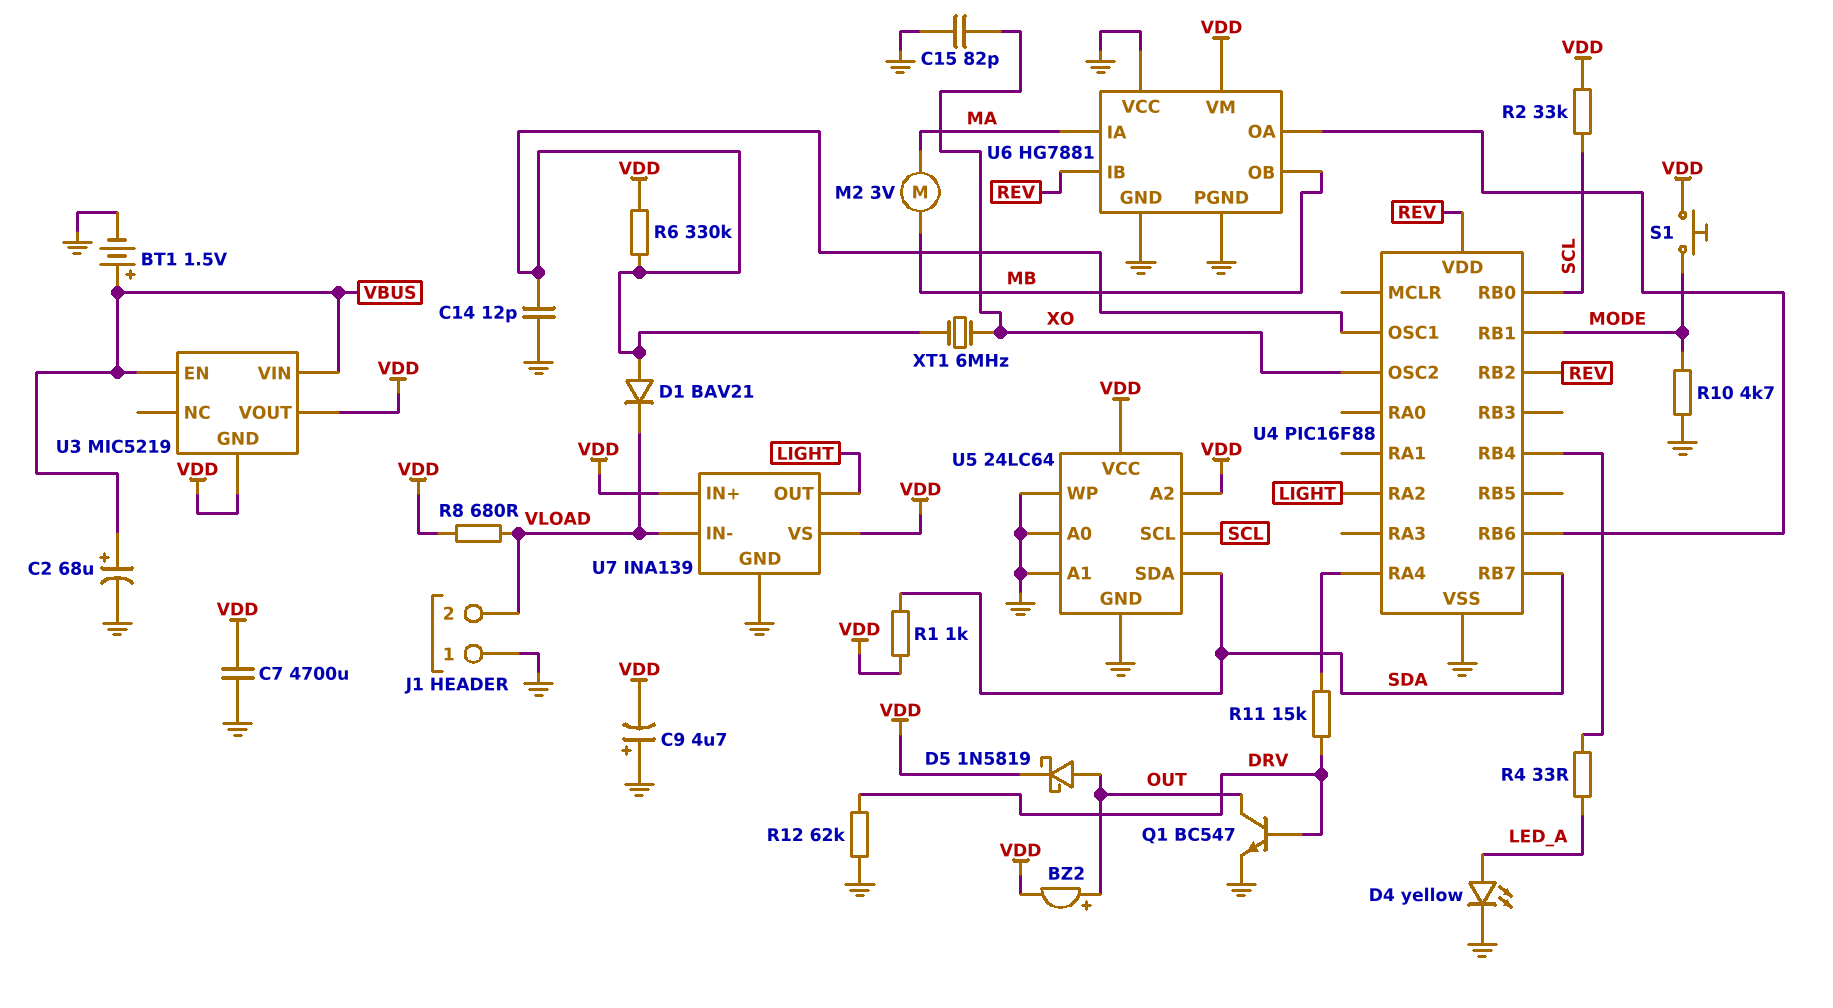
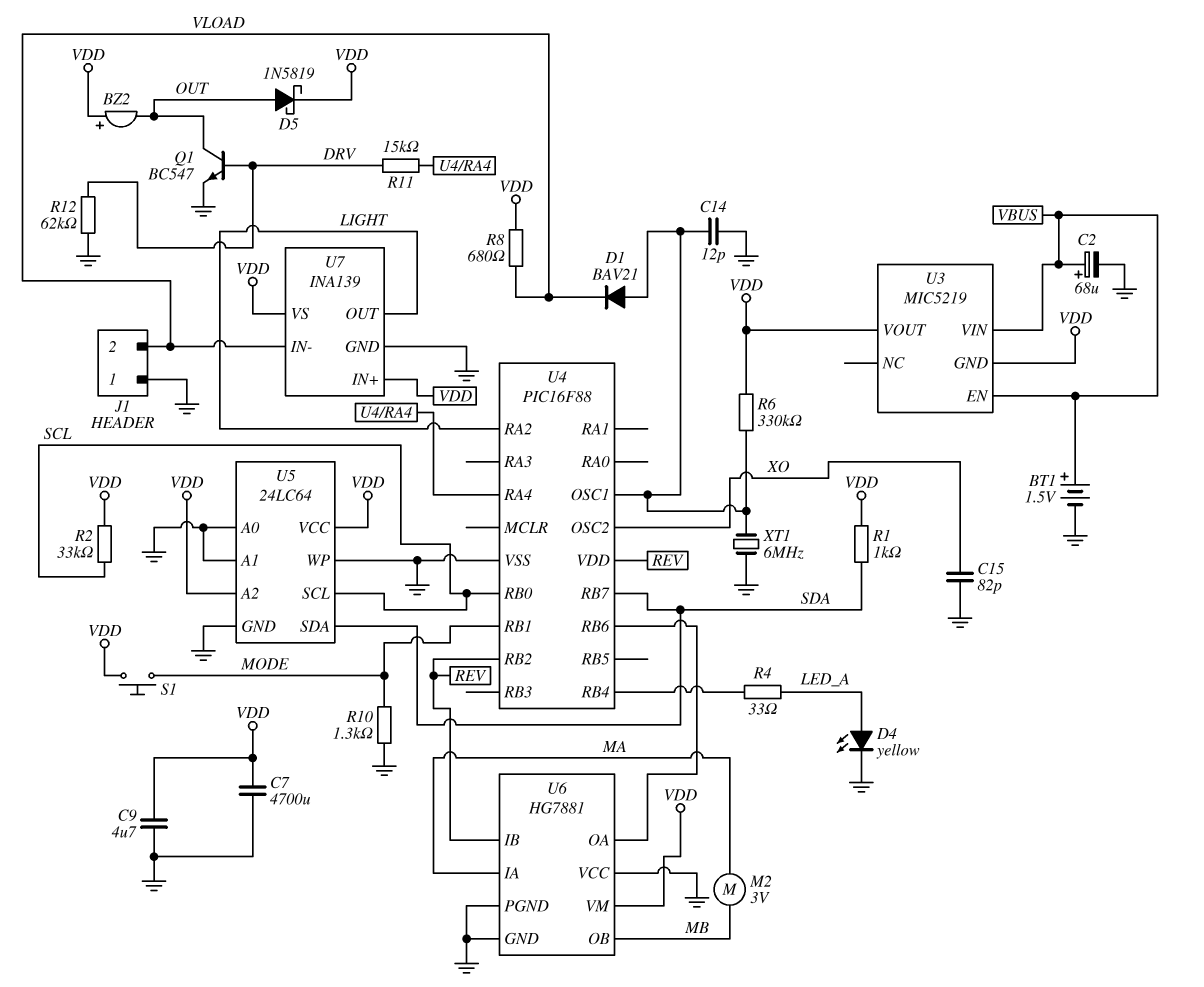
BZ2: buzzer (plus OUT, minus VDD) -> buzzer (plus VDD, minus OUT)
C9: 4.7uF (plus GND, minus VDD) -> 4.7uF (GND, VDD)
R10: 4.7k (GND, MODE) -> 1.3k (GND, MODE)
XT1: 6MHz (U4/OSC1, XO) -> 6MHz (GND, U4/OSC1)

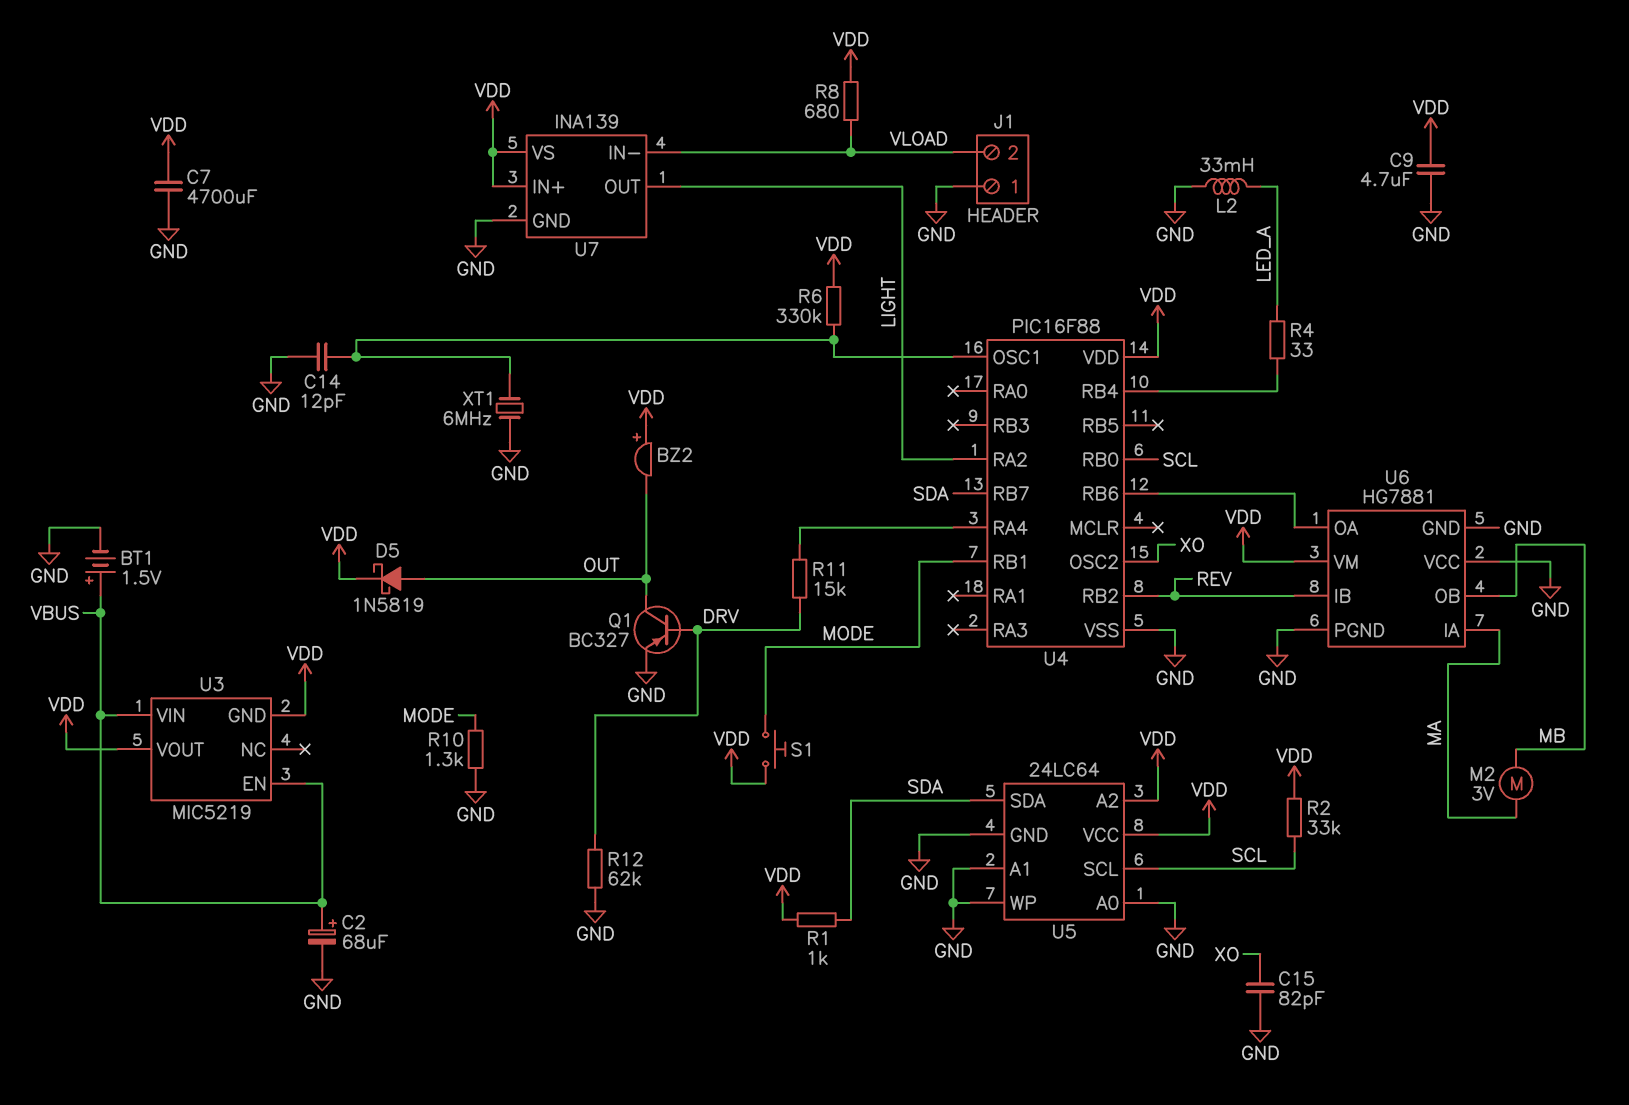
D1: diode BAV21 (A U4/OSC1, K VLOAD) -> none
D4: LED yellow (A LED_A, K GND) -> none
L2: none -> 33mH (GND, LED_A)
Q1: NPN BC547 (B DRV, C OUT, E GND) -> PNP BC327 (B DRV, C OUT, E GND)
U4 pin VDD: REV -> VDD

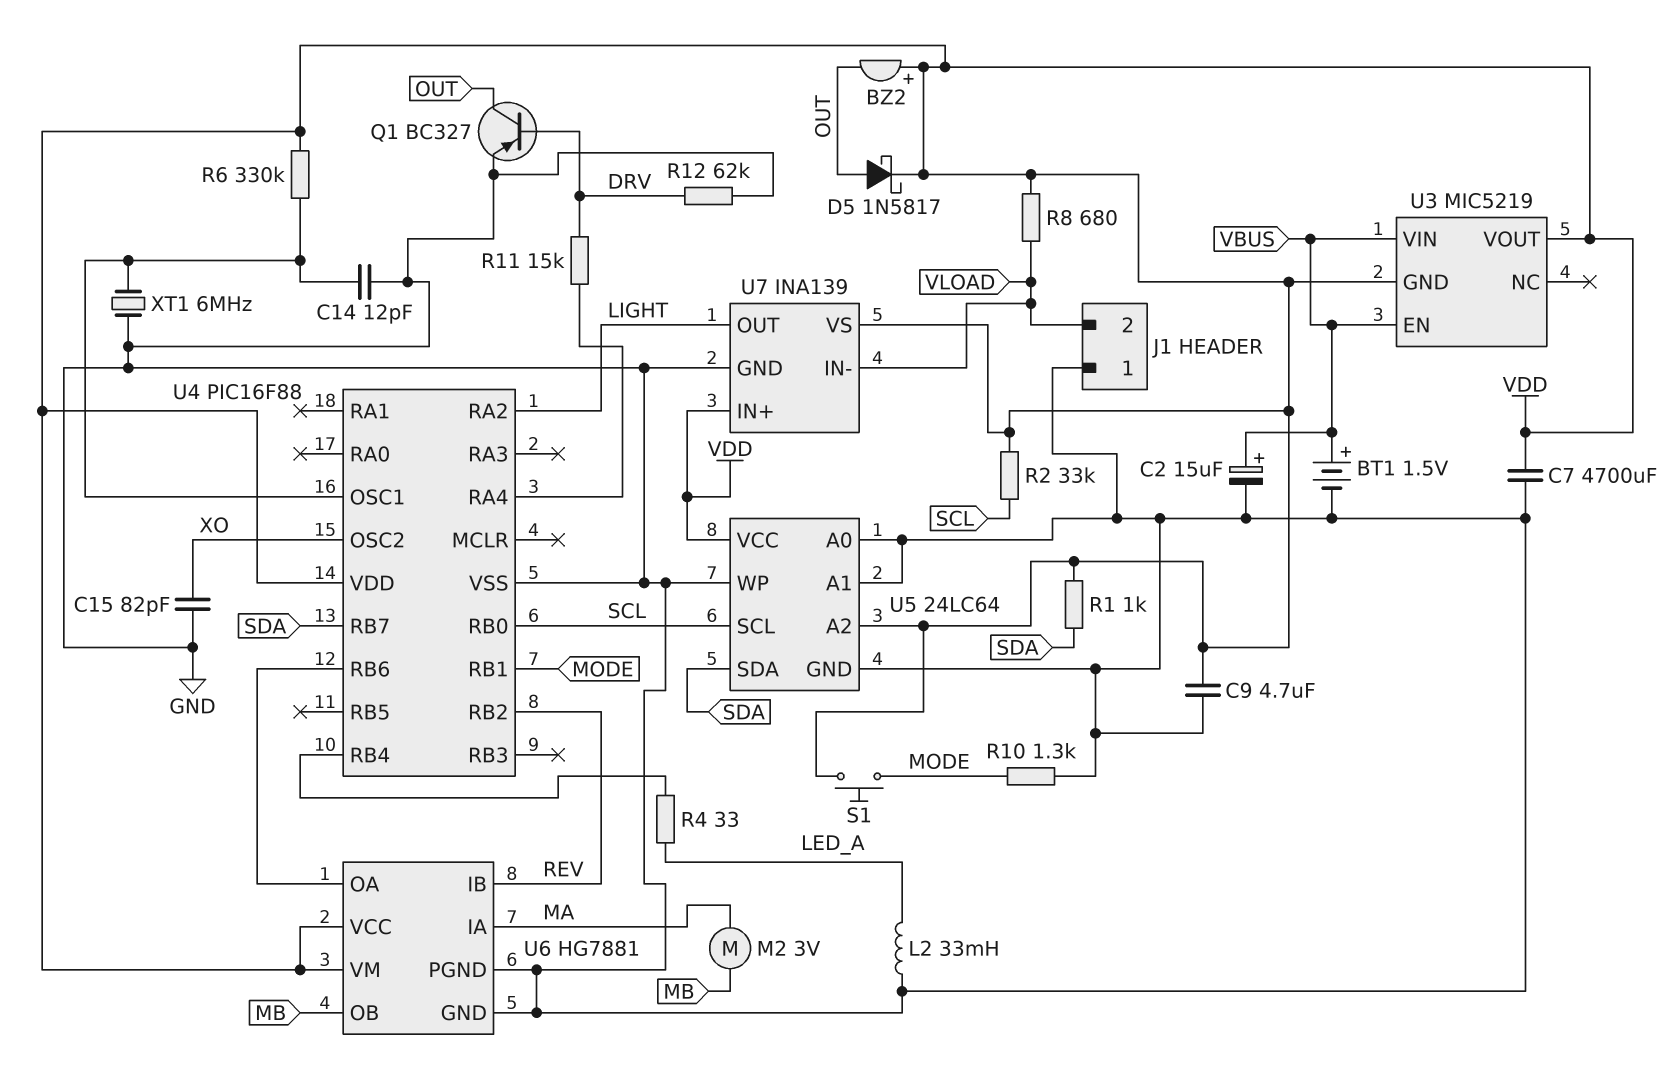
C2: 68uF (plus VBUS, minus GND) -> 15uF (plus VBUS, minus GND)
D5: schottky 1N5819 (A OUT, K VDD) -> schottky 1N5817 (A OUT, K VDD)
U6 pin VCC: GND -> VDD

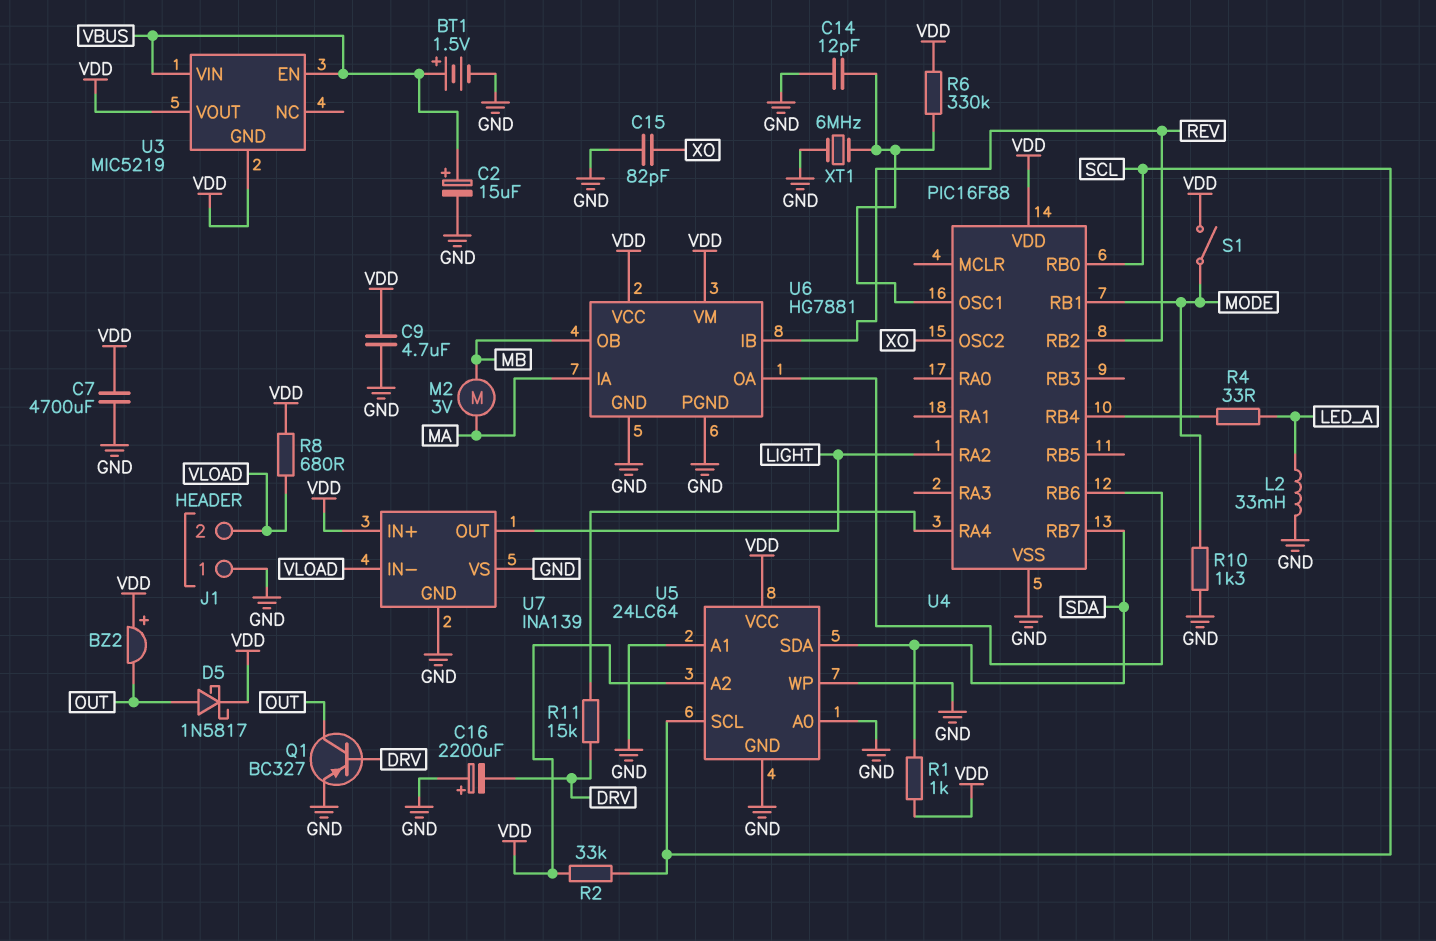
C16: none -> 2200uF (plus GND, minus DRV)
R12: 62k (DRV, GND) -> none
S1: button (MODE, VDD) -> switch (MODE, VDD)
U7 pin VS: VDD -> GND

